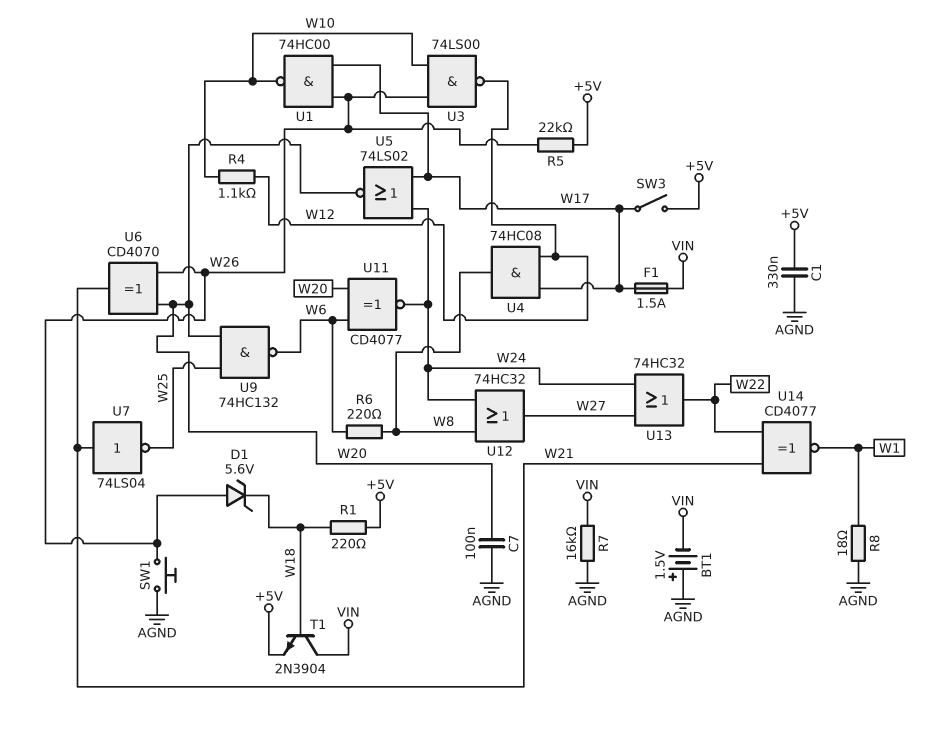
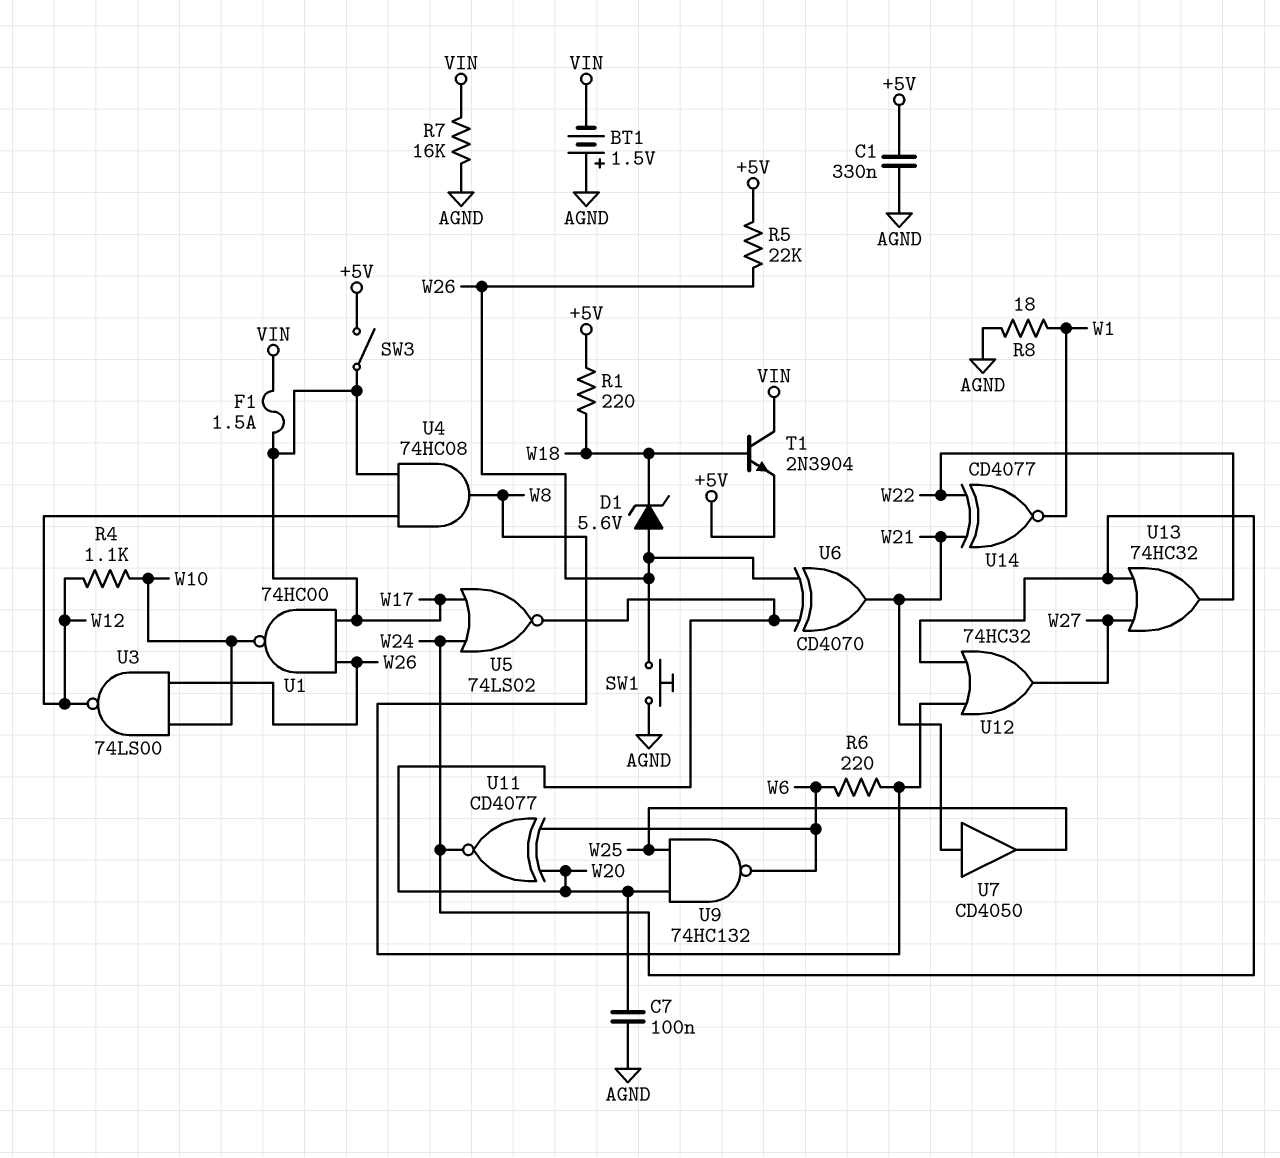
U7: NOT 74LS04 (in W21, out W25) -> buffer CD4050 (in W21, out W25)

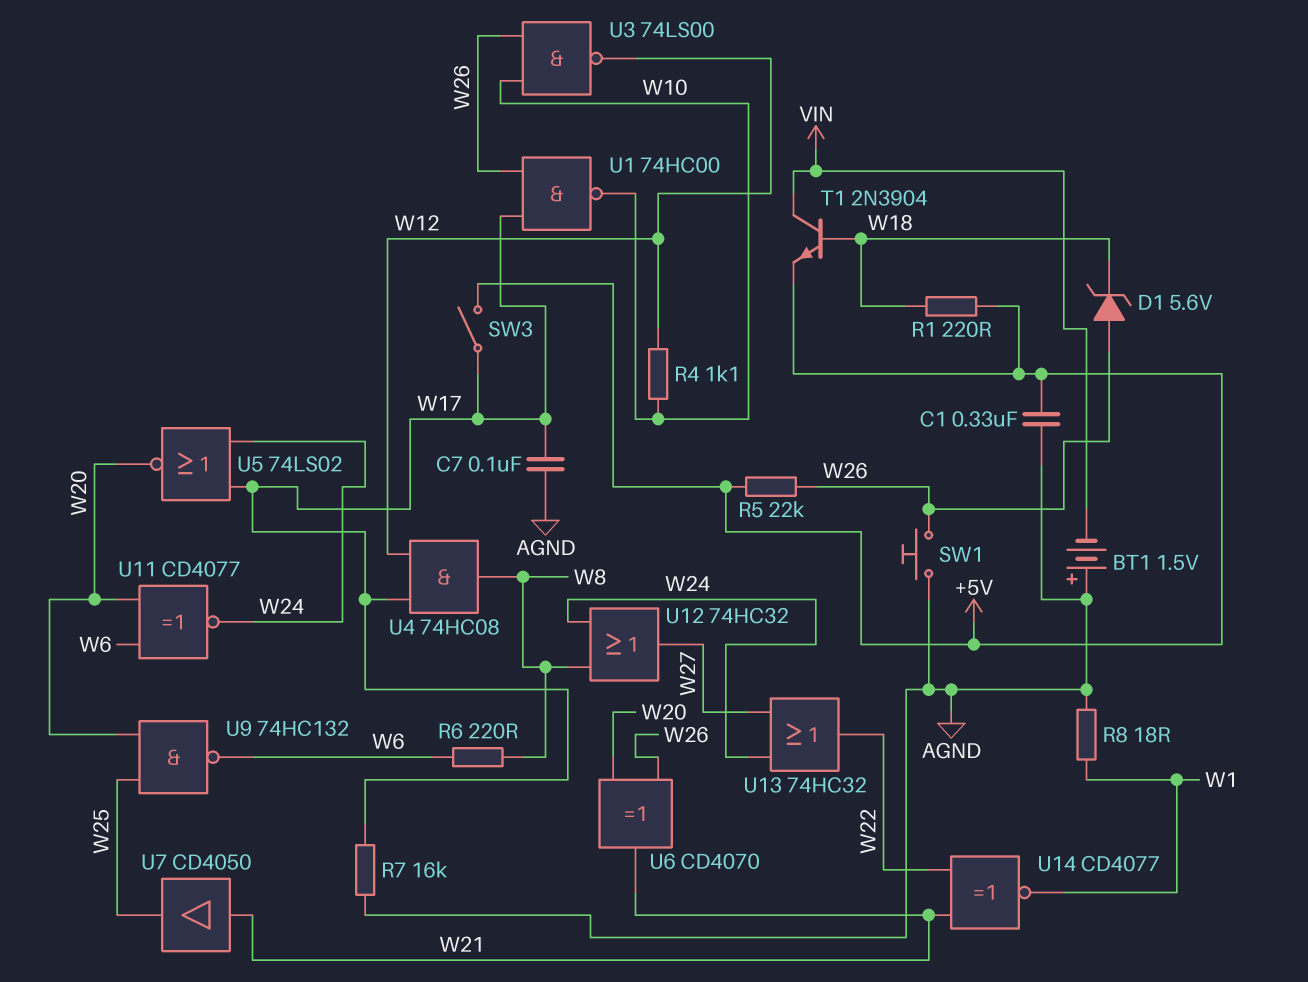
C7: 100nF (AGND, W20) -> 100nF (AGND, W17)
F1: 1.5A (VIN, W17) -> none
R7: 16k (AGND, VIN) -> 16k (AGND, W17)

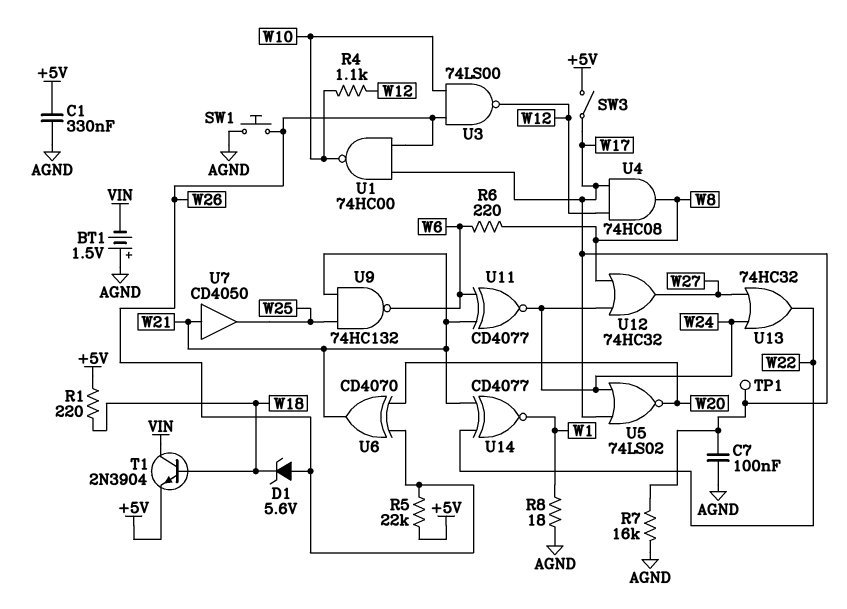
TP1: none -> test point (W17)
U9: NAND 74HC132 (in W20, in W25, out W6) -> NAND 74HC132 (in W21, in W25, out W6)
U11: XNOR CD4077 (in W6, in W20, out W24) -> XNOR CD4077 (in W6, in W21, out W24)

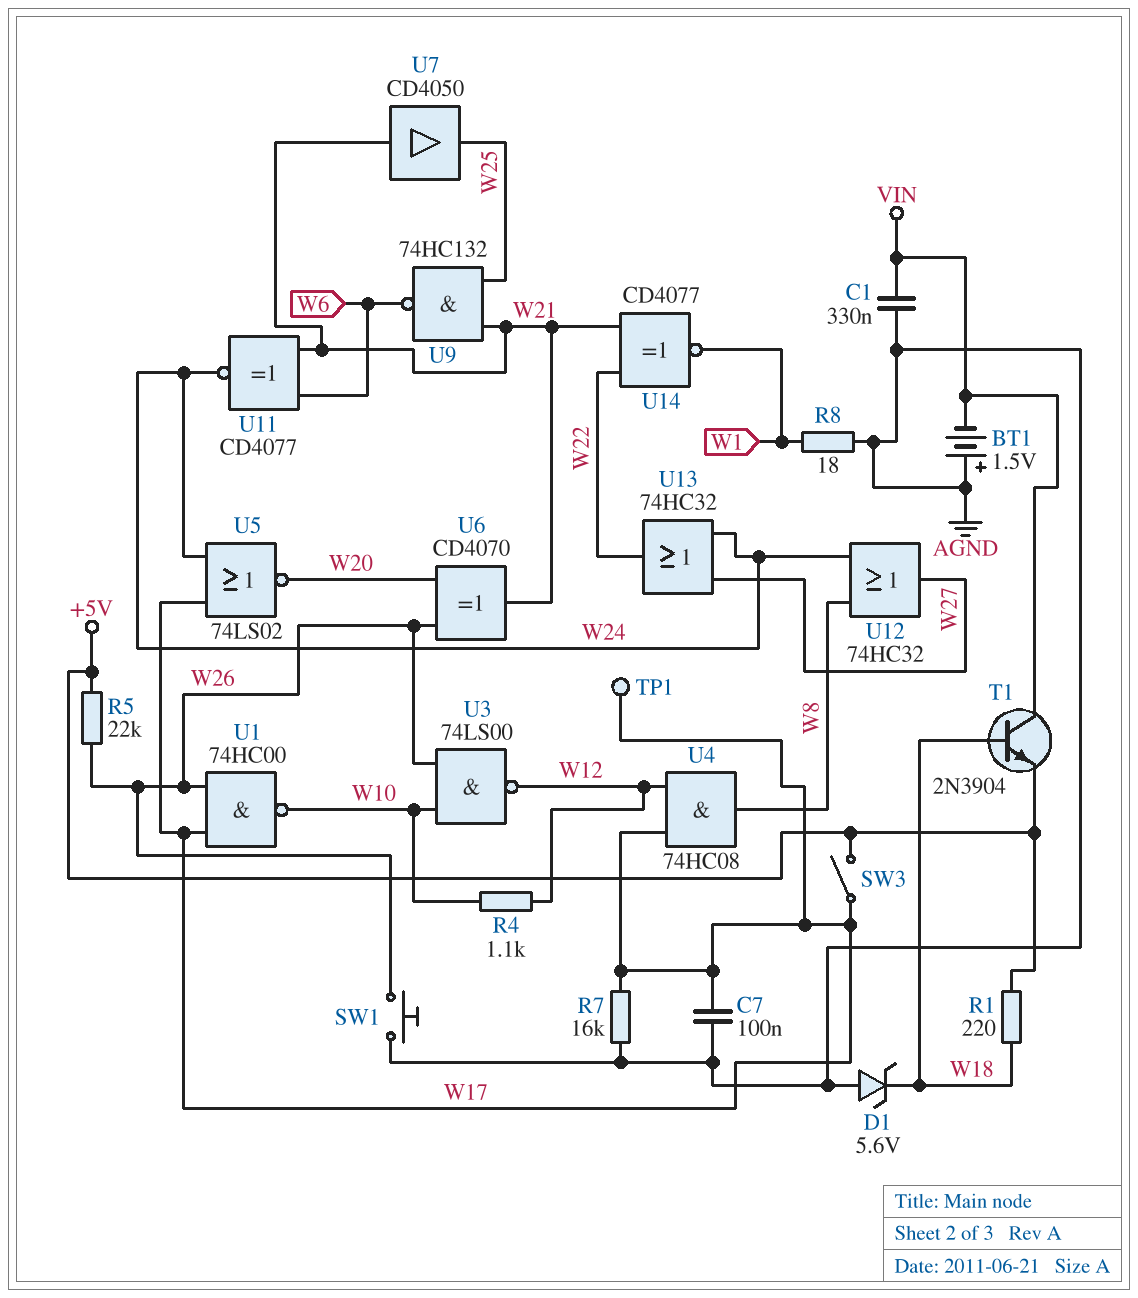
C1: 330nF (+5V, AGND) -> 330nF (AGND, VIN)
D1: zener 5.6V (A W26, K W18) -> zener 5.6V (A AGND, K W18)
R6: 220 (W6, W8) -> none

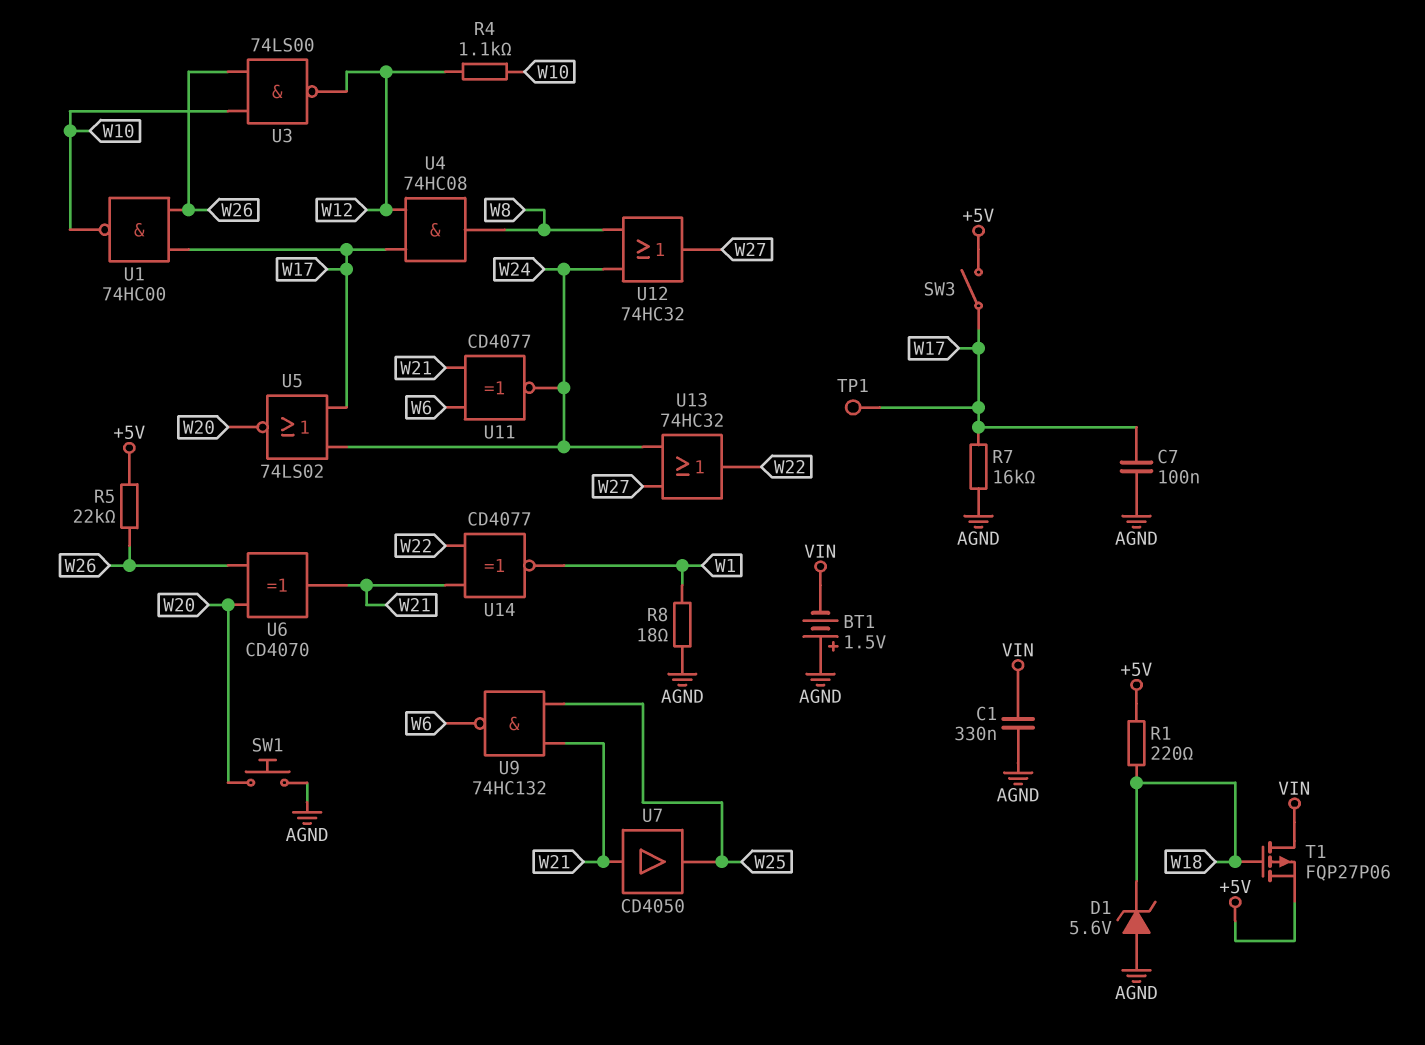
SW1: button (AGND, W26) -> button (AGND, W20)
T1: NPN 2N3904 (B W18, C VIN, E +5V) -> PMOS FQP27P06 (G W18, D VIN, S +5V)

